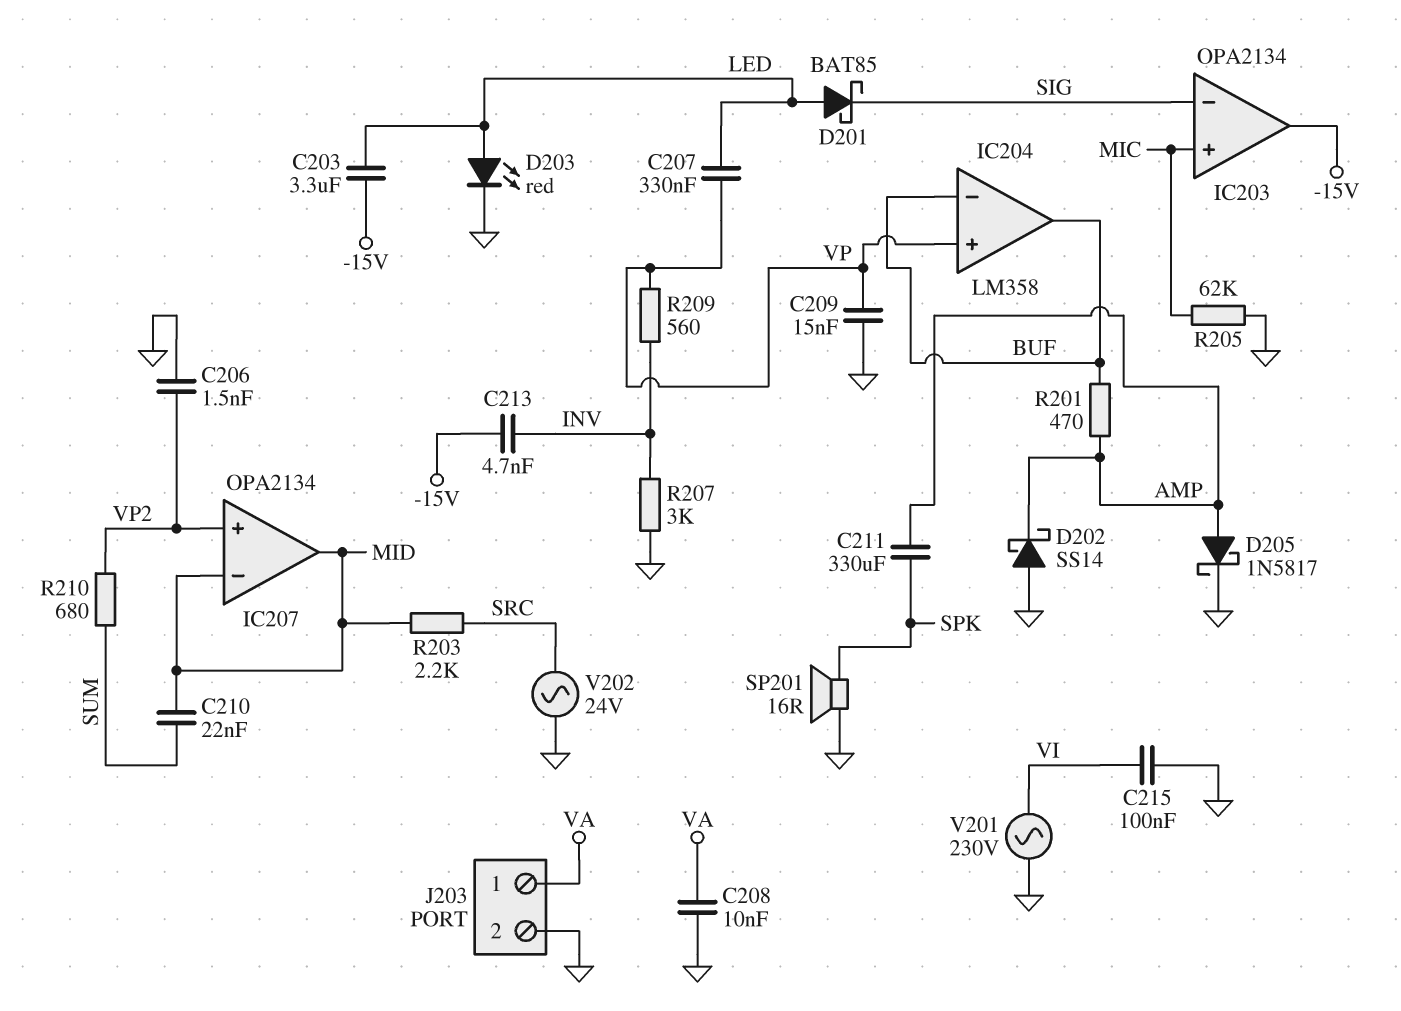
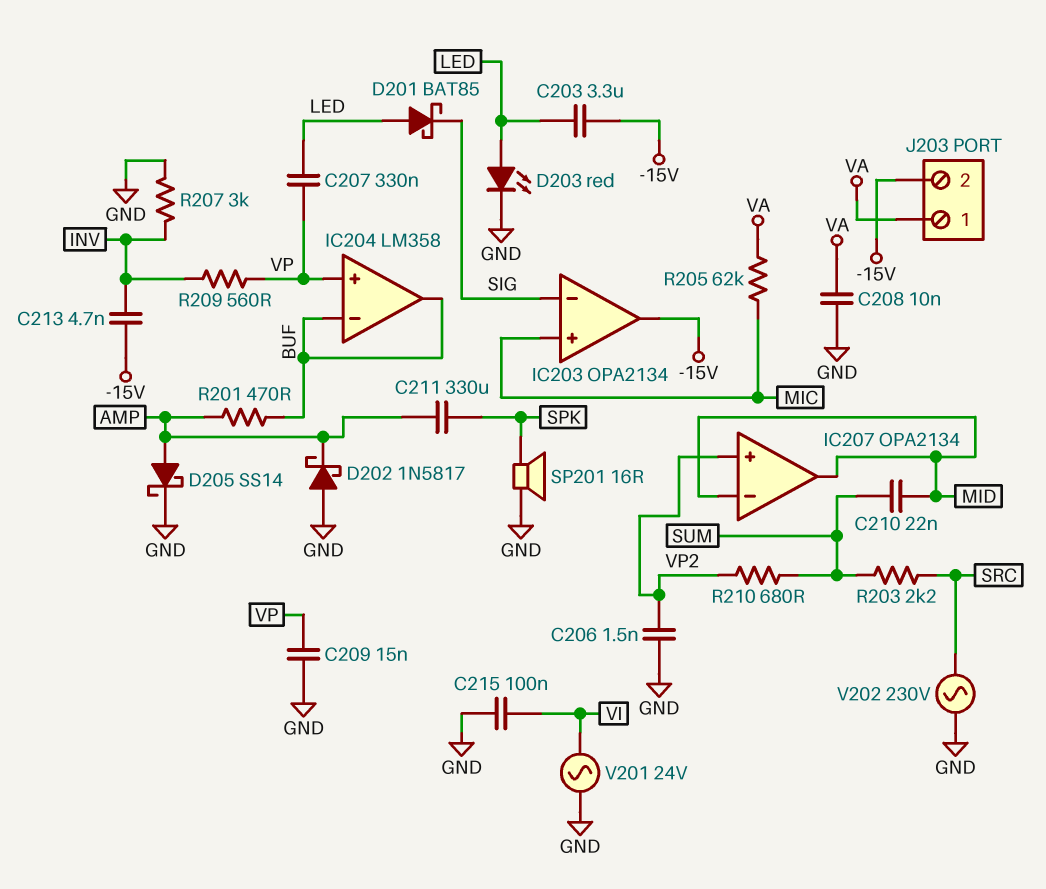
D202: schottky SS14 (A GND, K AMP) -> schottky 1N5817 (A GND, K AMP)
D205: schottky 1N5817 (A AMP, K GND) -> schottky SS14 (A AMP, K GND)
J203 pin 2: GND -> -15V
R203: 2.2k (MID, SRC) -> 2.2k (SRC, SUM)
R205: 62k (GND, MIC) -> 62k (MIC, VA)
V201: AC 230V (GND, VI) -> AC 24V (GND, VI)
V202: AC 24V (GND, SRC) -> AC 230V (GND, SRC)

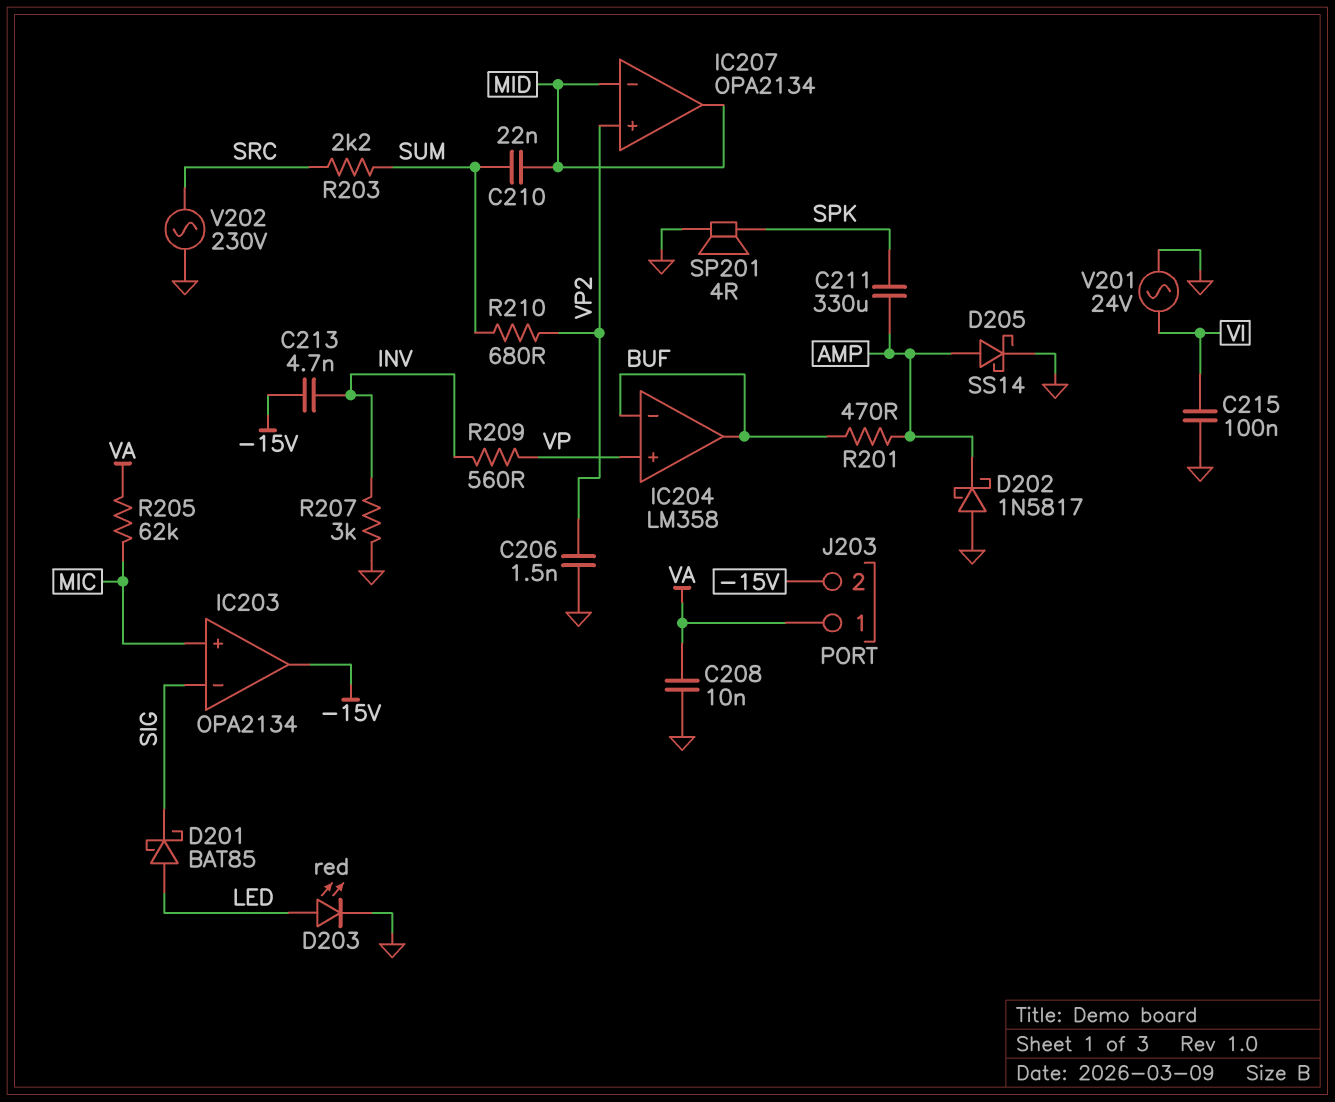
C203: 3.3uF (-15V, LED) -> none
C207: 330nF (LED, VP) -> none
C209: 15nF (GND, VP) -> none
SP201: speaker 16R (GND, SPK) -> speaker 4R (GND, SPK)

